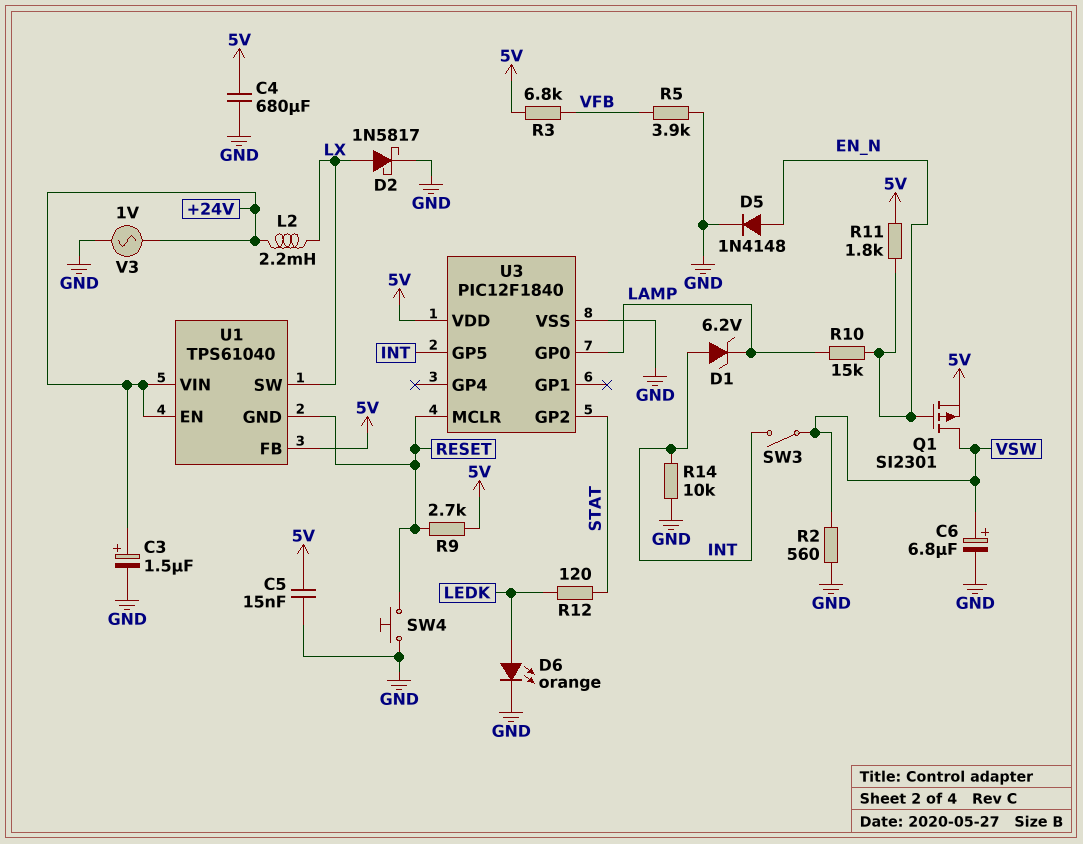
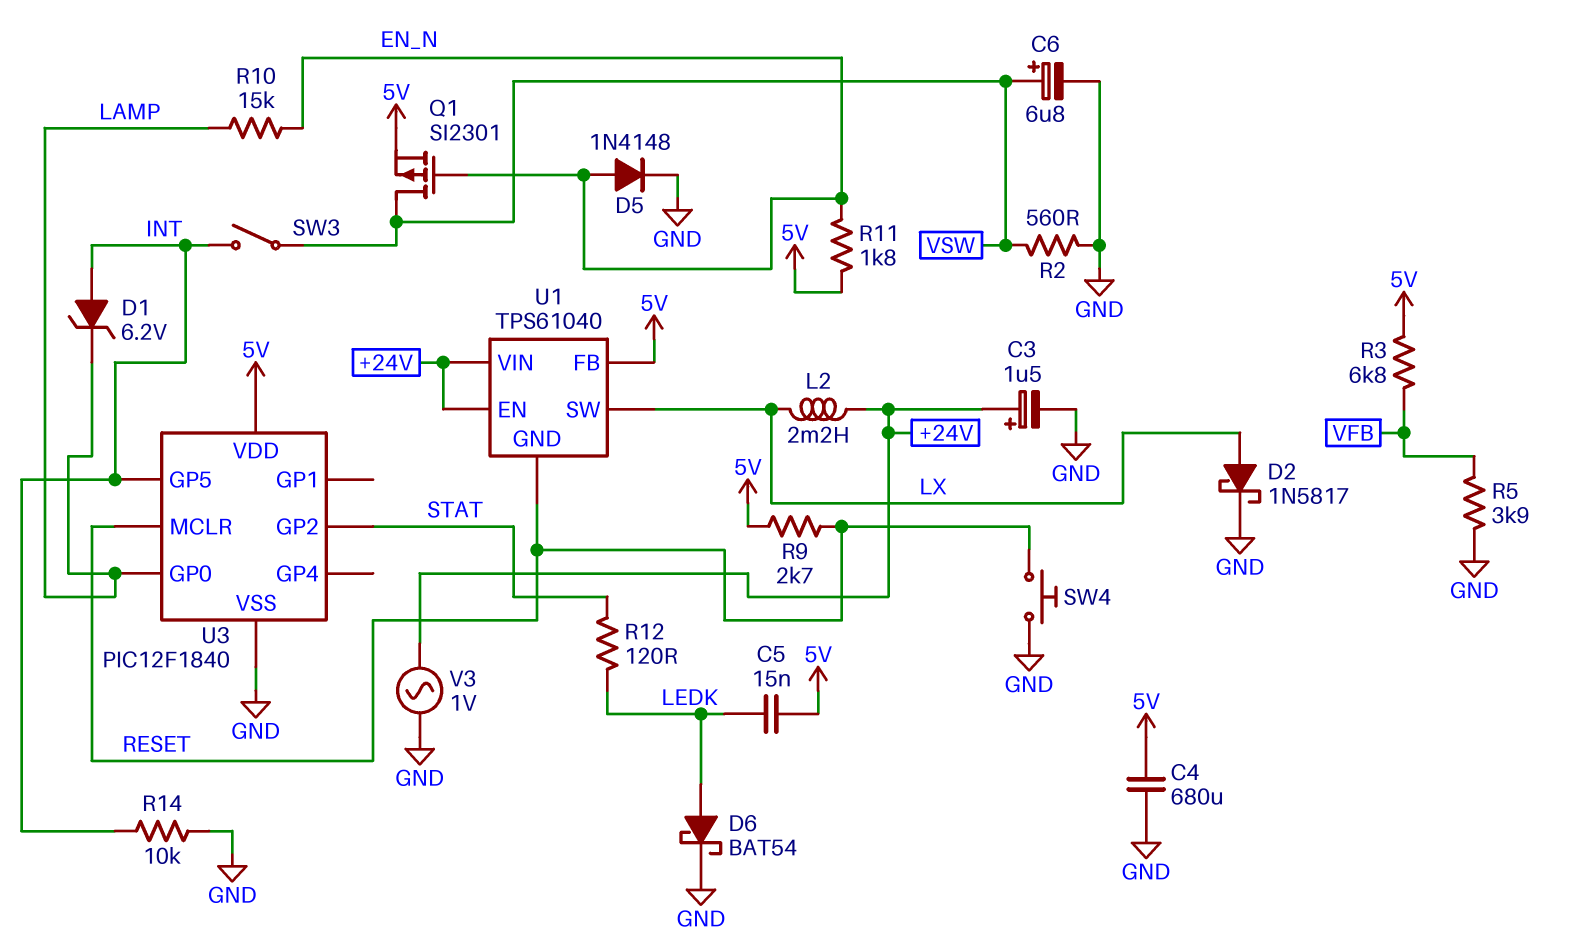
C5: 15nF (5V, GND) -> 15nF (5V, LEDK)
D6: LED orange (A LEDK, K GND) -> schottky BAT54 (A LEDK, K GND)

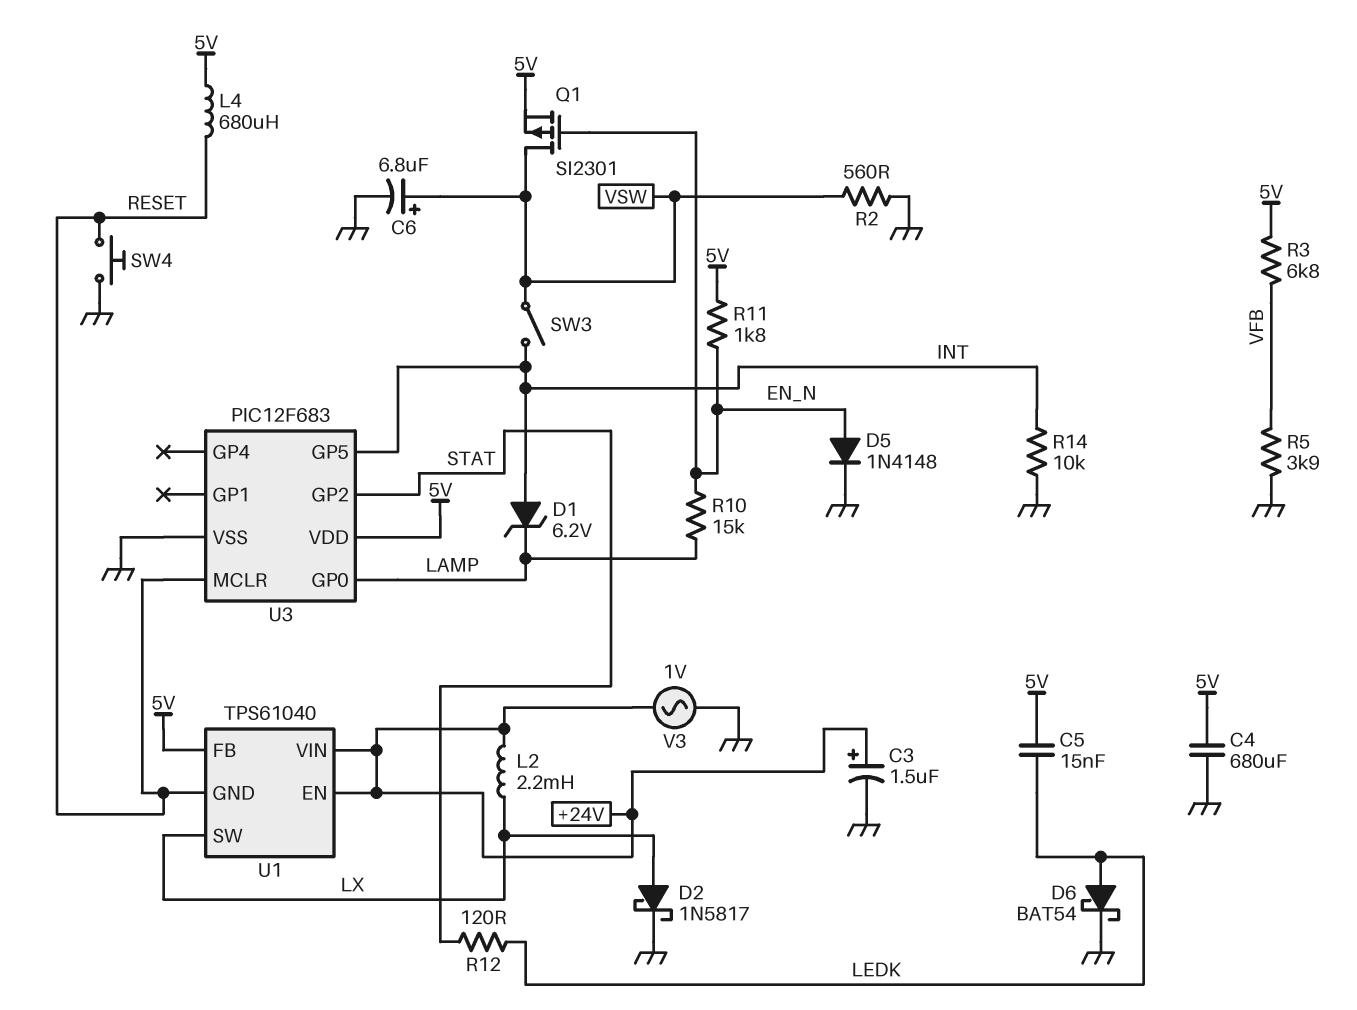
L4: none -> 680uH (5V, RESET)
R9: 2.7k (5V, RESET) -> none
U3: PIC12F1840 -> PIC12F683

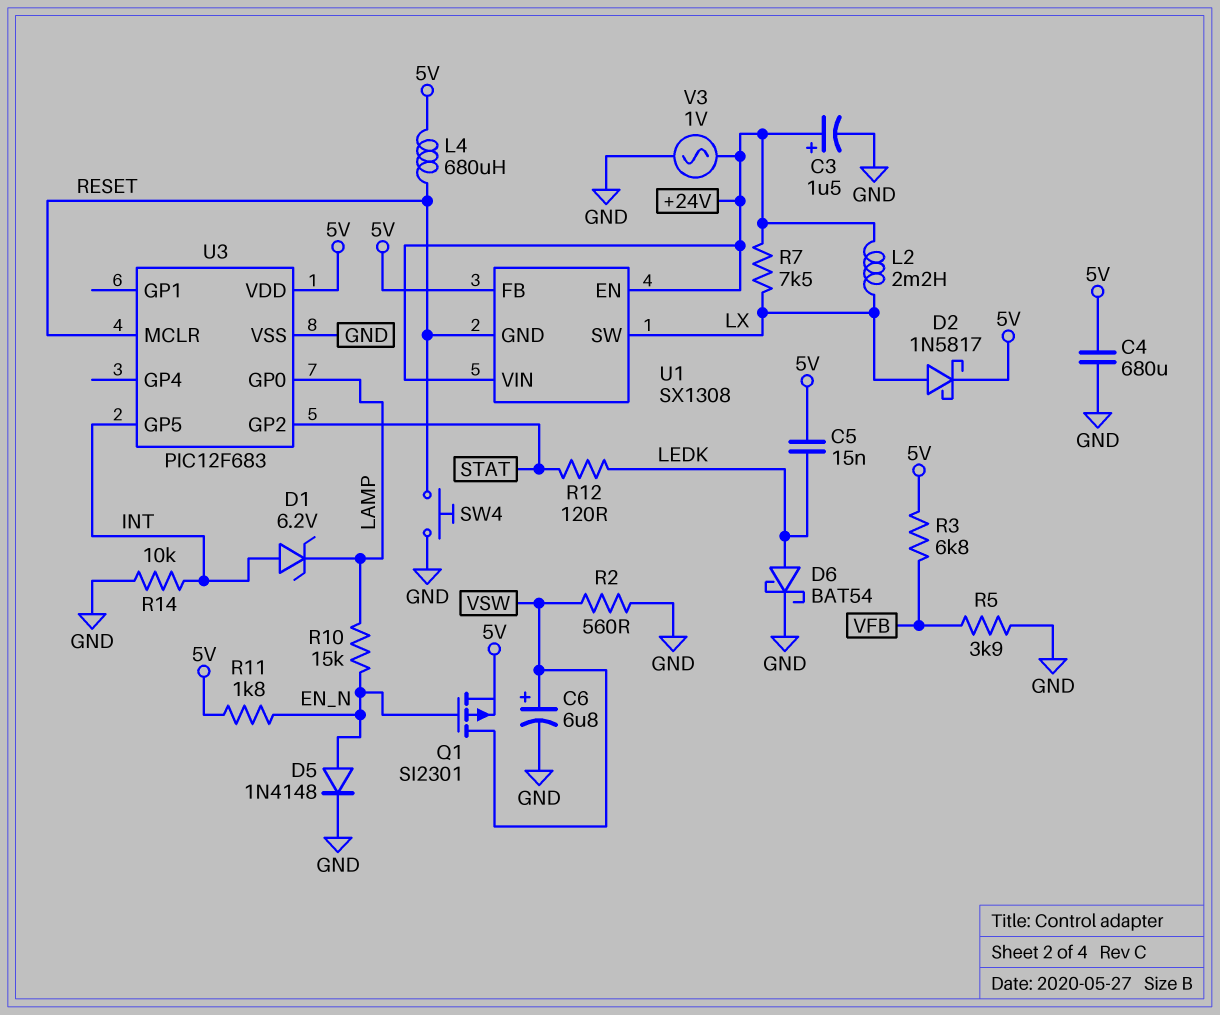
D2: schottky 1N5817 (A LX, K GND) -> schottky 1N5817 (A LX, K 5V)
R7: none -> 7.5k (+24V, LX)
SW3: switch (INT, VSW) -> none
U1: TPS61040 -> SX1308

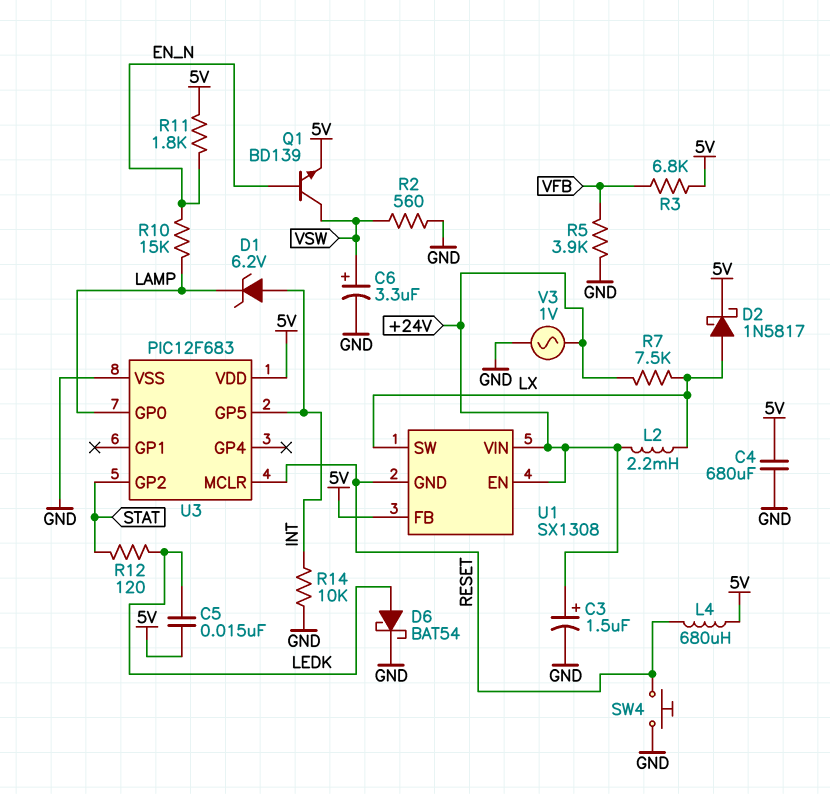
C6: 6.8uF (plus VSW, minus GND) -> 3.3uF (plus VSW, minus GND)
D5: diode 1N4148 (A EN_N, K GND) -> none
Q1: PMOS SI2301 (G EN_N, D VSW, S 5V) -> NPN BD139 (B EN_N, C VSW, E 5V)

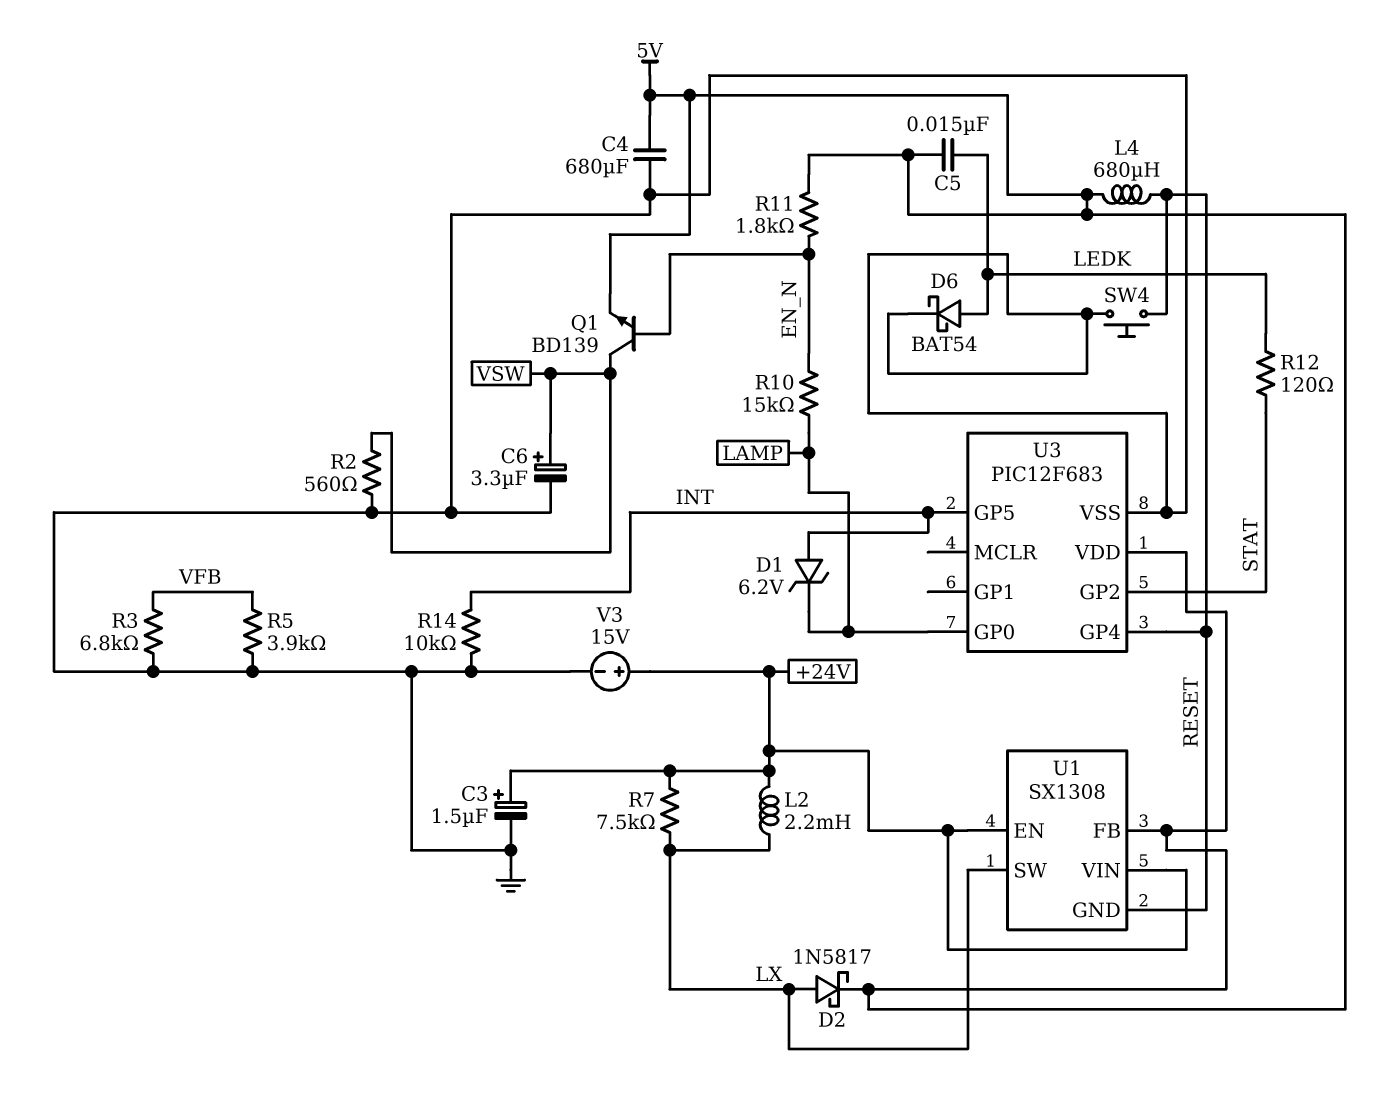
R3: 6.8k (5V, VFB) -> 6.8k (GND, VFB)
U3 pin GP4: none -> RESET
U3 pin MCLR: RESET -> none
V3: AC 1V (+24V, GND) -> 15V (plus +24V, minus GND)

